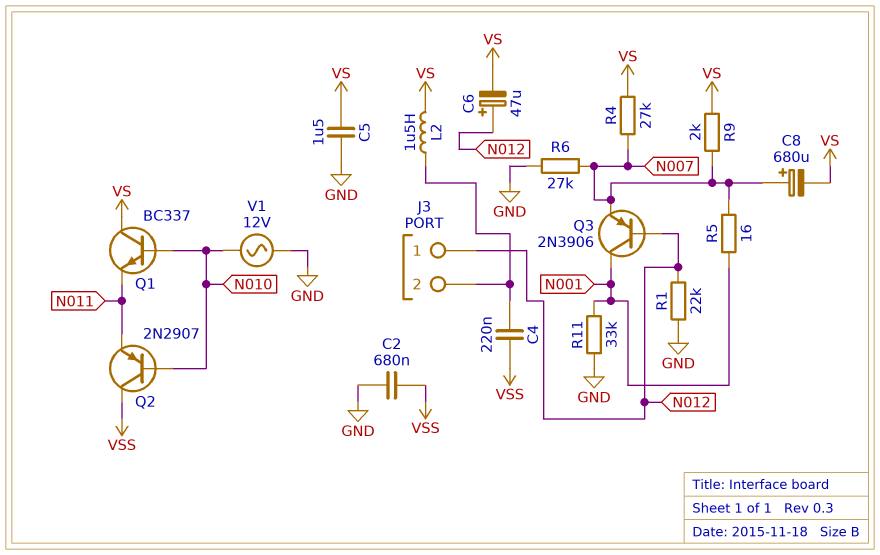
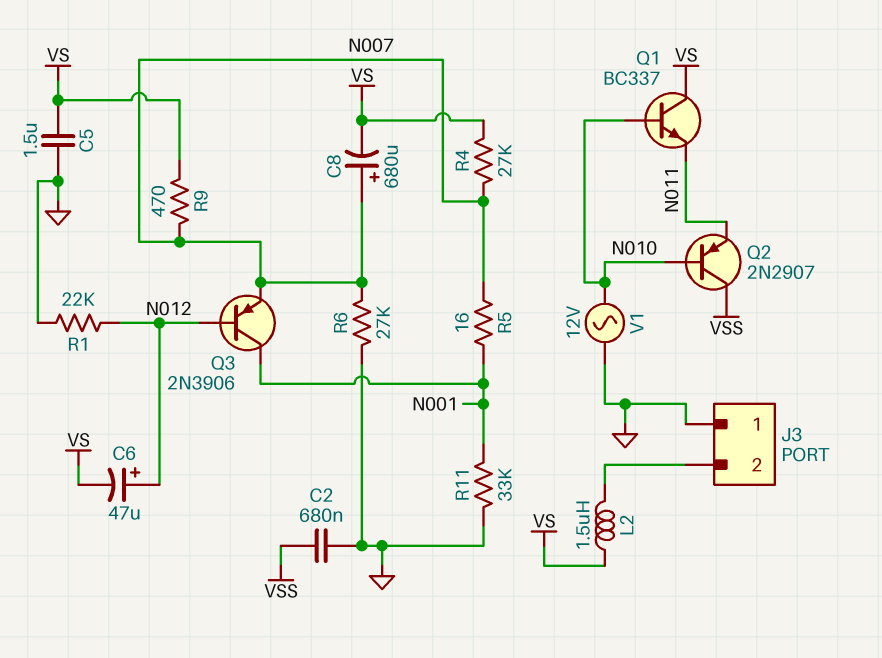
C4: 220nF (J3/2, VSS) -> none
J3 pin 1: N012 -> GND
R9: 2k (N007, VS) -> 470 (N007, VS)

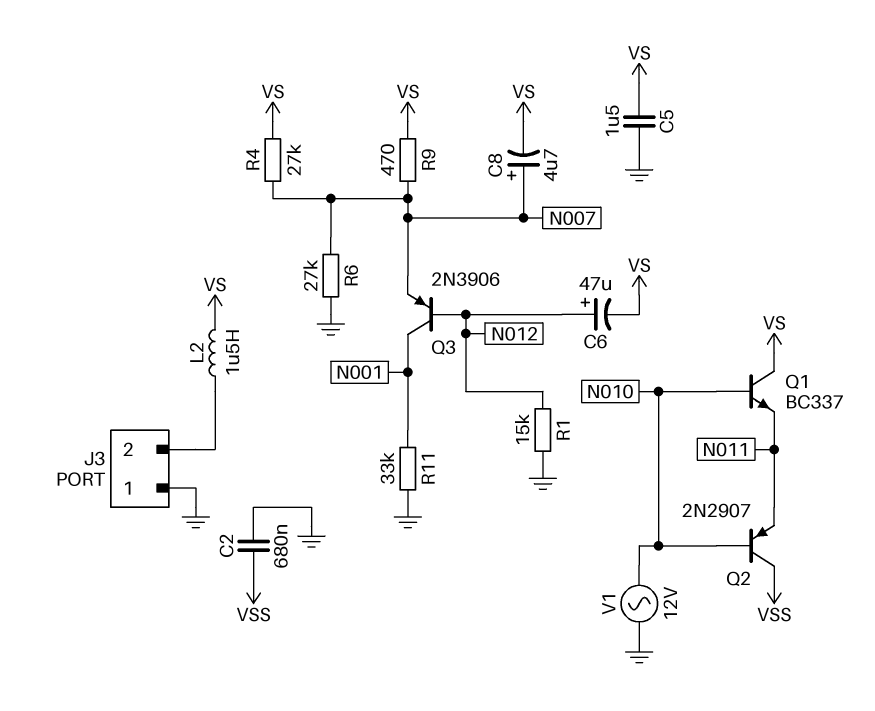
C8: 680uF (plus N007, minus VS) -> 4.7uF (plus N007, minus VS)
R1: 22k (GND, N012) -> 15k (GND, N012)
R5: 16 (N001, N007) -> none

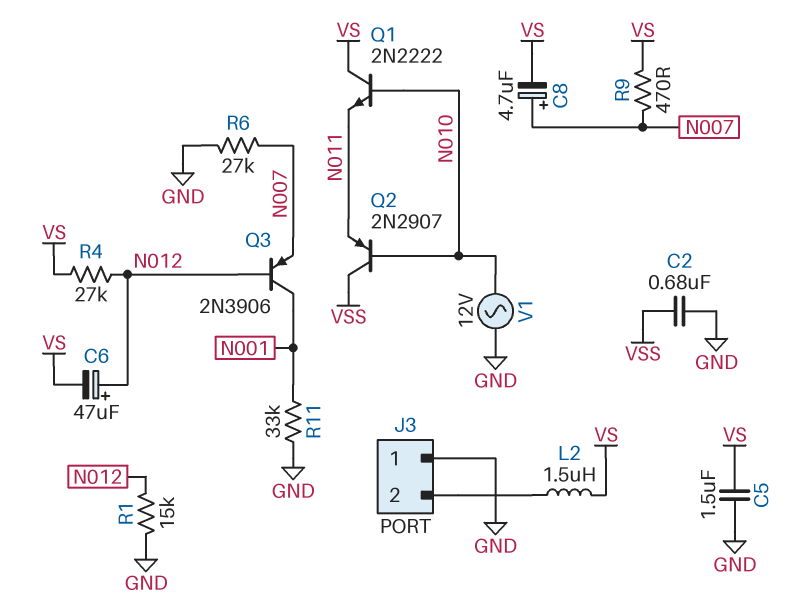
Q1: NPN BC337 (B N010, C VS, E N011) -> NPN 2N2222 (B N010, C VS, E N011)
R4: 27k (N007, VS) -> 27k (N012, VS)

